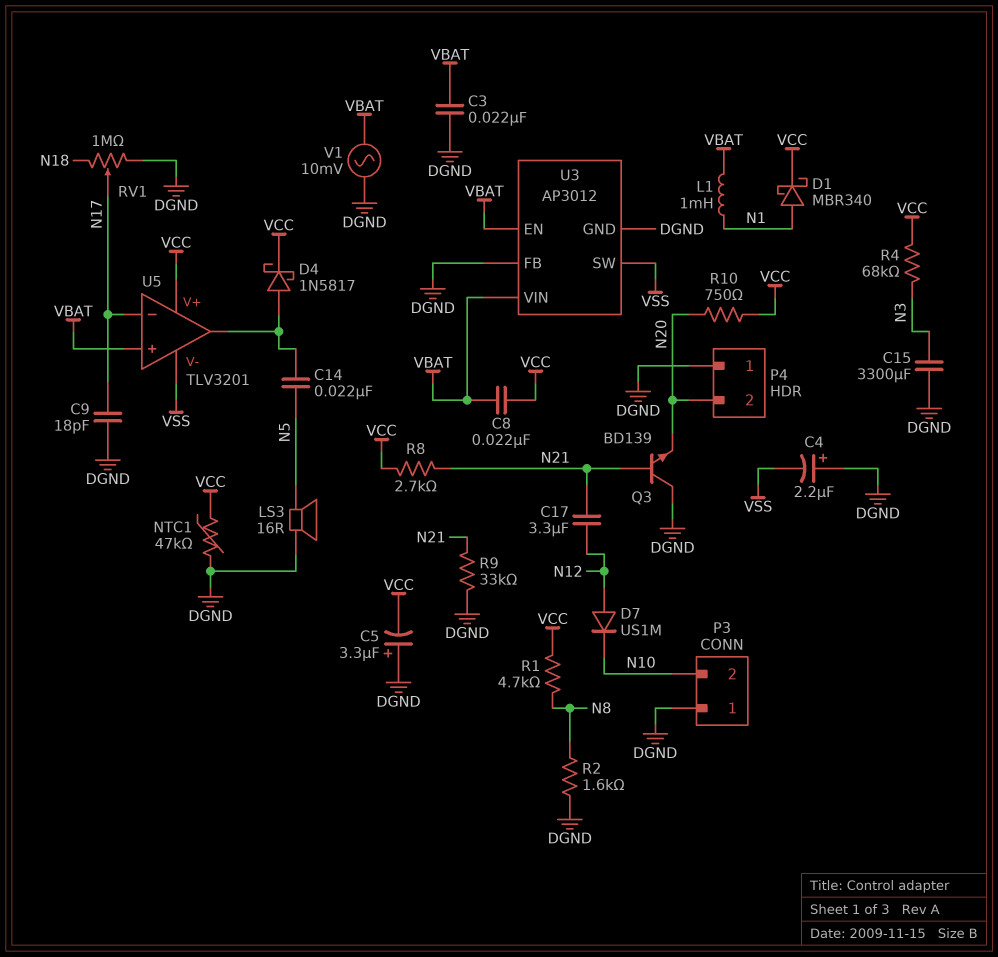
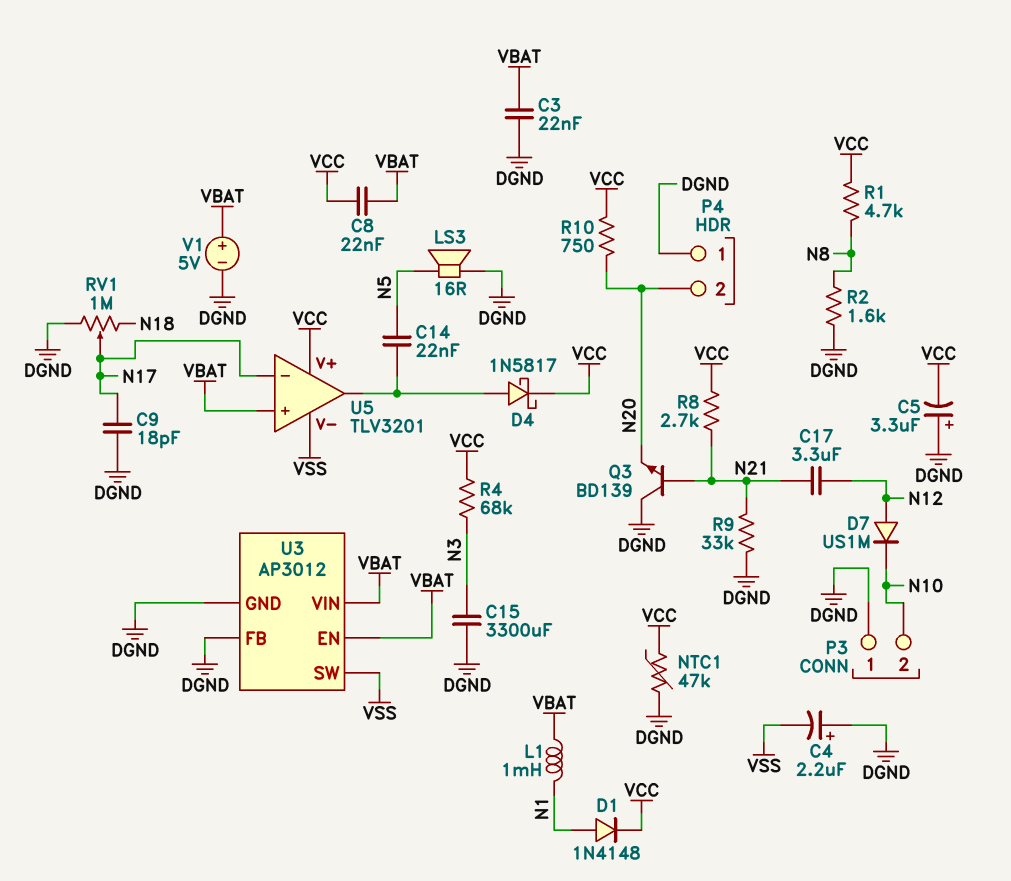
D1: schottky MBR340 (A N1, K VCC) -> diode 1N4148 (A N1, K VCC)
V1: AC 10mV (DGND, VBAT) -> 5V (plus VBAT, minus DGND)

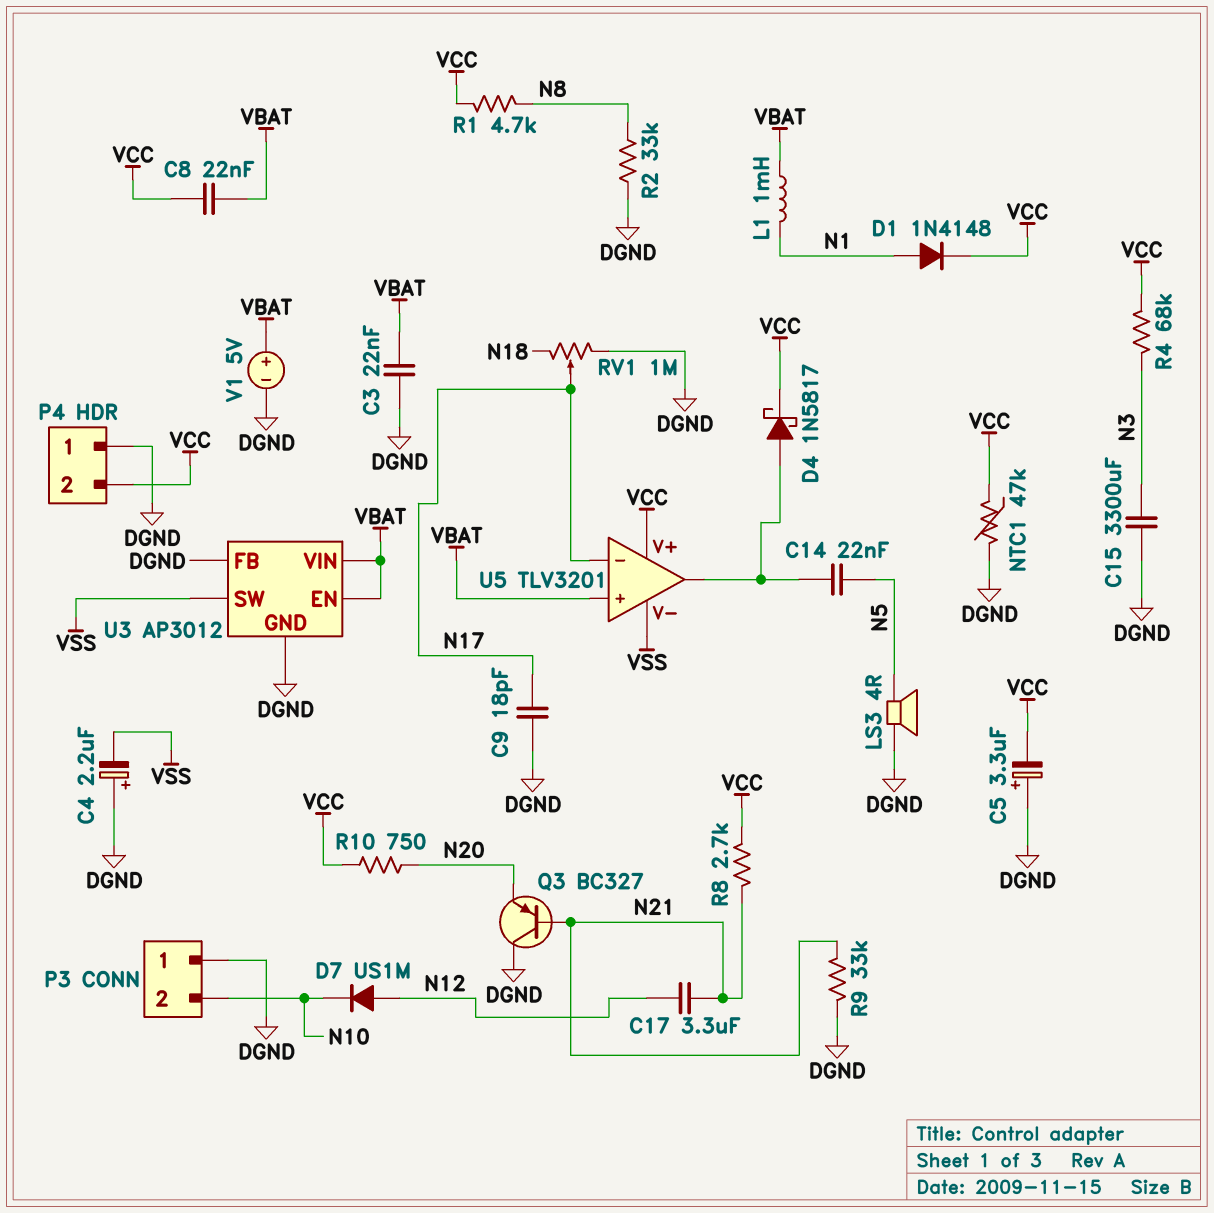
LS3: speaker 16R (DGND, N5) -> speaker 4R (DGND, N5)
P4 pin 2: N20 -> VCC
Q3: NPN BD139 (B N21, C DGND, E N20) -> PNP BC327 (B N21, C DGND, E N20)
R2: 1.6k (DGND, N8) -> 33k (DGND, N8)

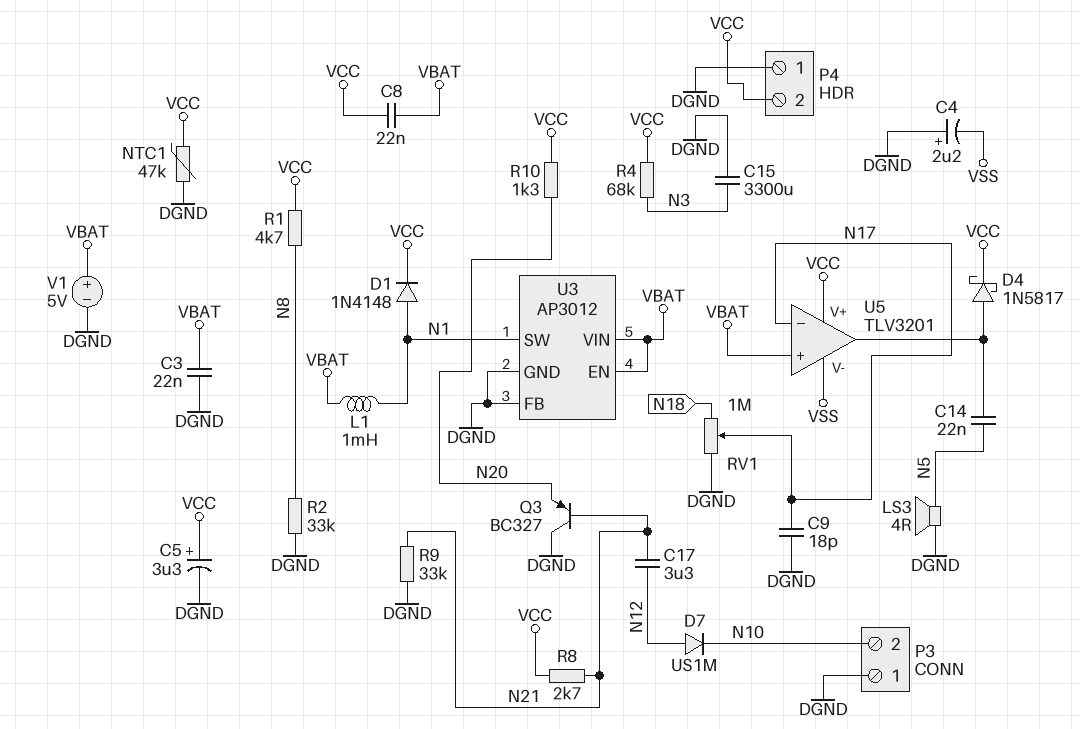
C5: 3.3uF (plus DGND, minus VCC) -> 3.3uF (plus VCC, minus DGND)
R10: 750 (N20, VCC) -> 1.3k (N20, VCC)
U3 pin SW: VSS -> N1

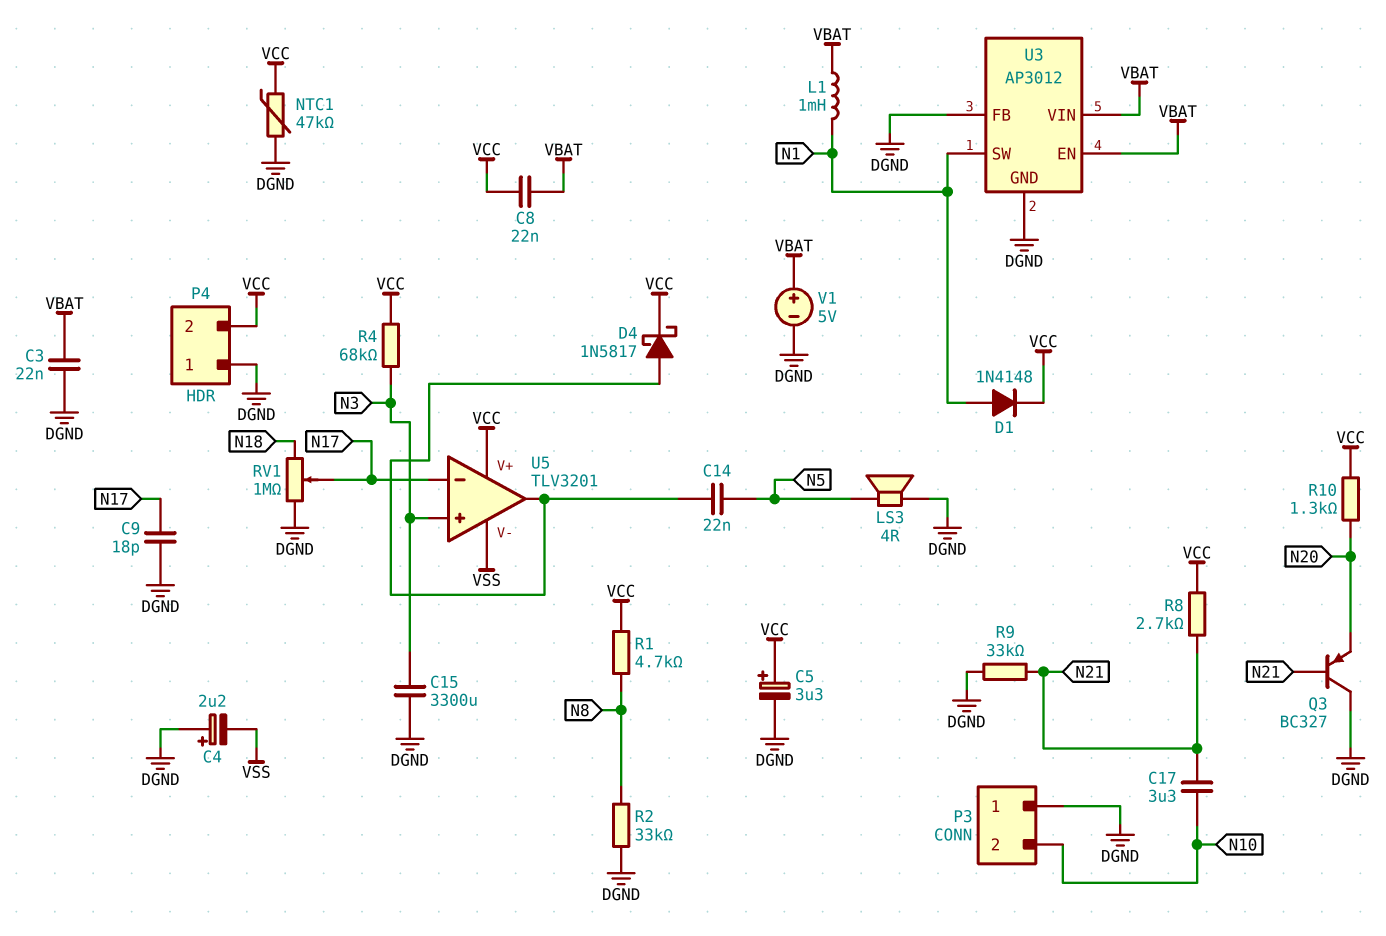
C17: 3.3uF (N12, N21) -> 3.3uF (N10, N21)
D7: diode US1M (A N12, K N10) -> none
U5 pin in+: VBAT -> N3

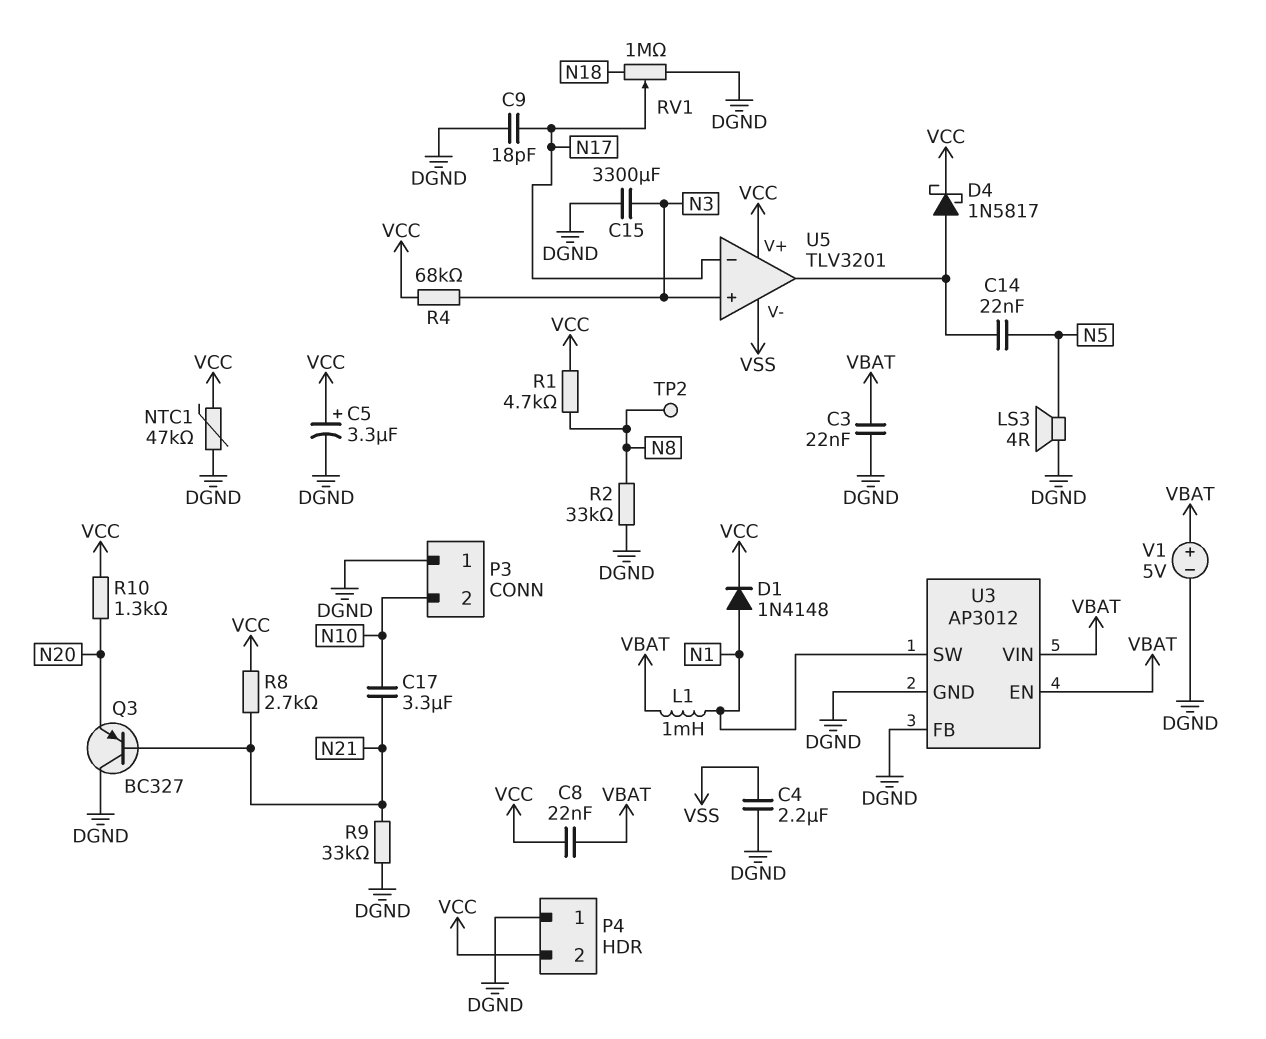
C4: 2.2uF (plus DGND, minus VSS) -> 2.2uF (DGND, VSS)
TP2: none -> test point (N8)

